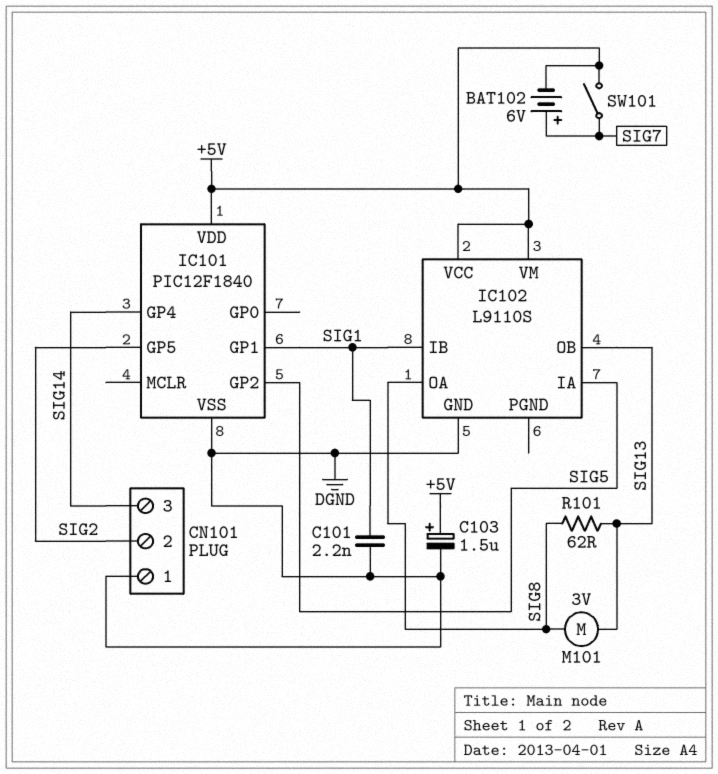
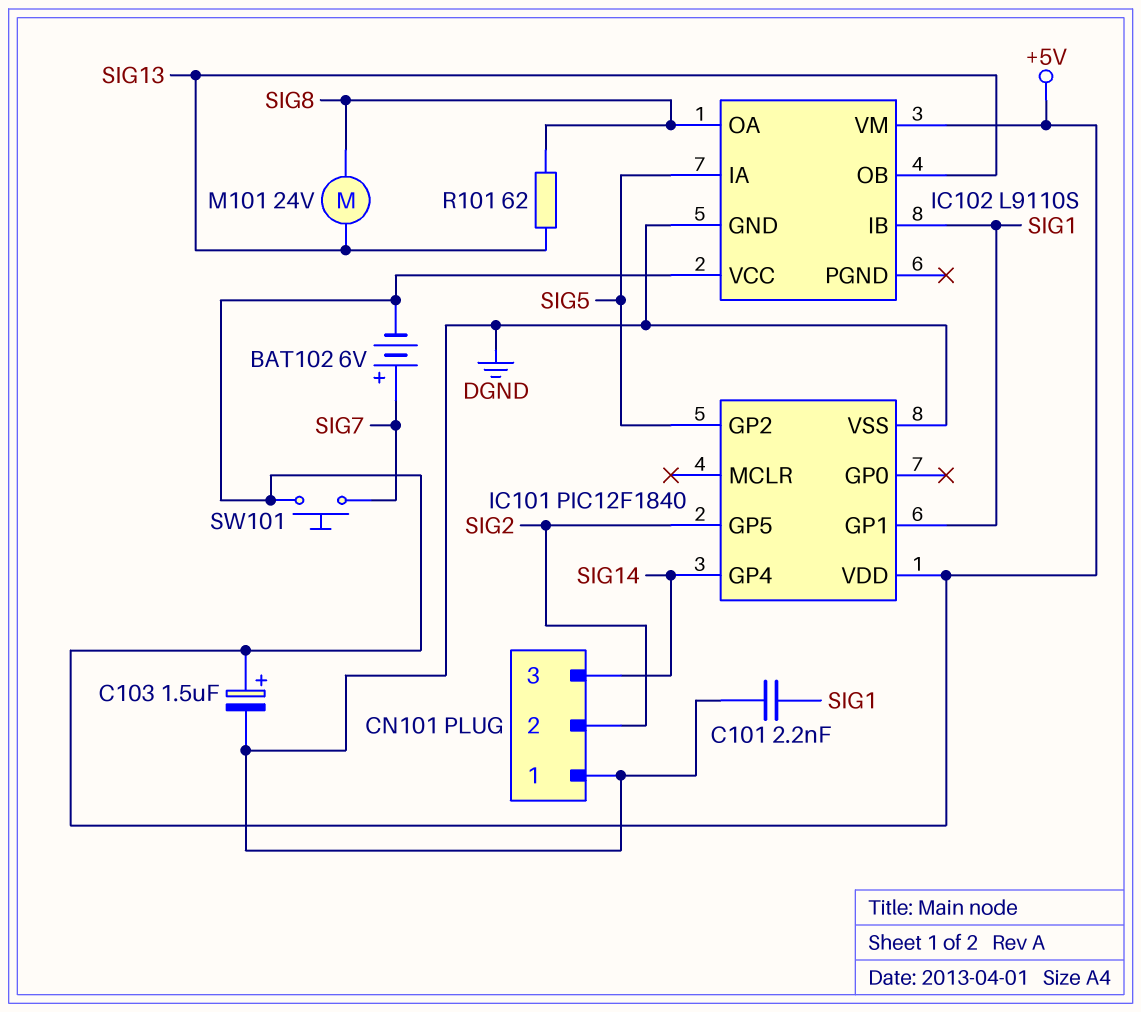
M101: motor 3V (SIG8, SIG13) -> motor 24V (SIG8, SIG13)
SW101: switch (+5V, SIG7) -> button (+5V, SIG7)

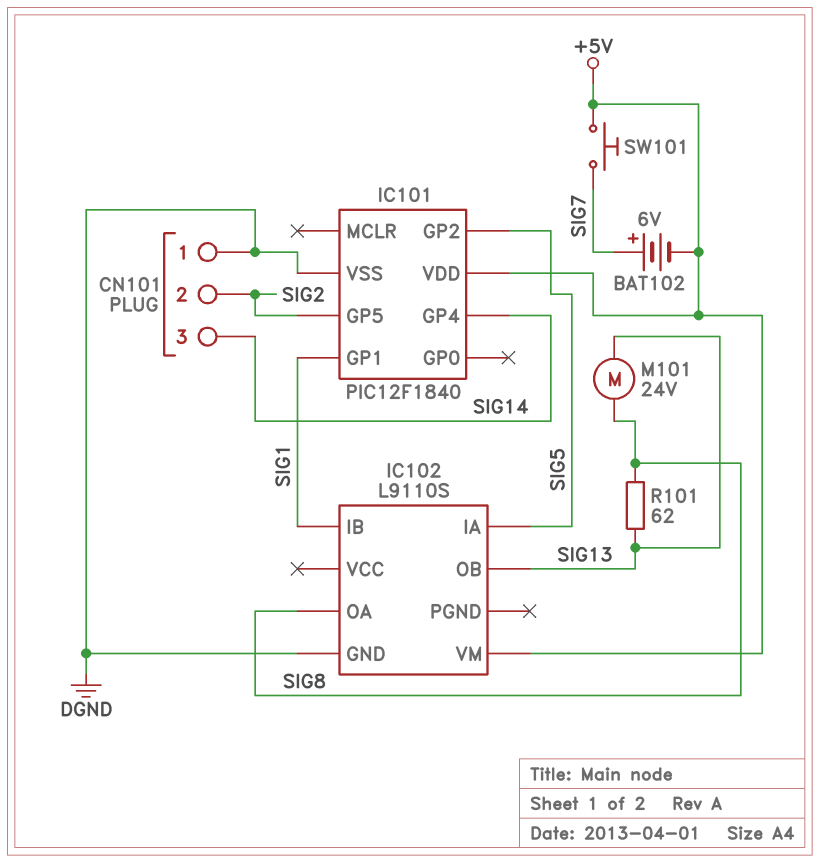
C101: 2.2nF (DGND, SIG1) -> none
C103: 1.5uF (plus +5V, minus DGND) -> none
IC102 pin VCC: +5V -> none

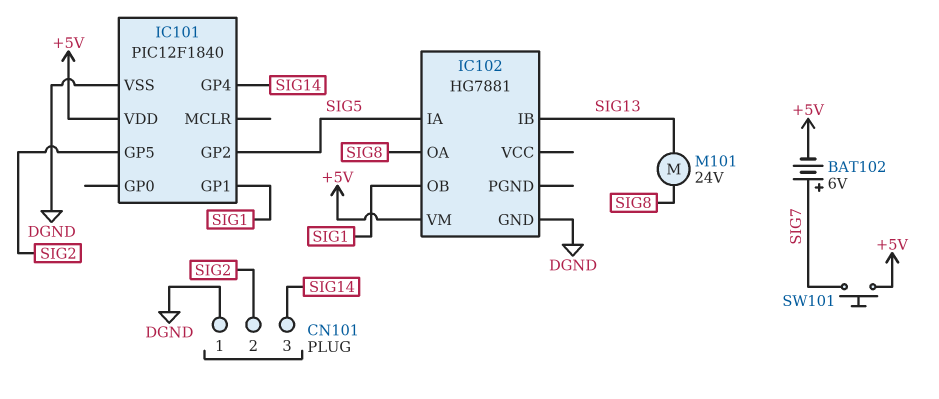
IC102: L9110S -> HG7881
IC102 pin IB: SIG1 -> SIG13
IC102 pin OB: SIG13 -> SIG1
R101: 62 (SIG8, SIG13) -> none

